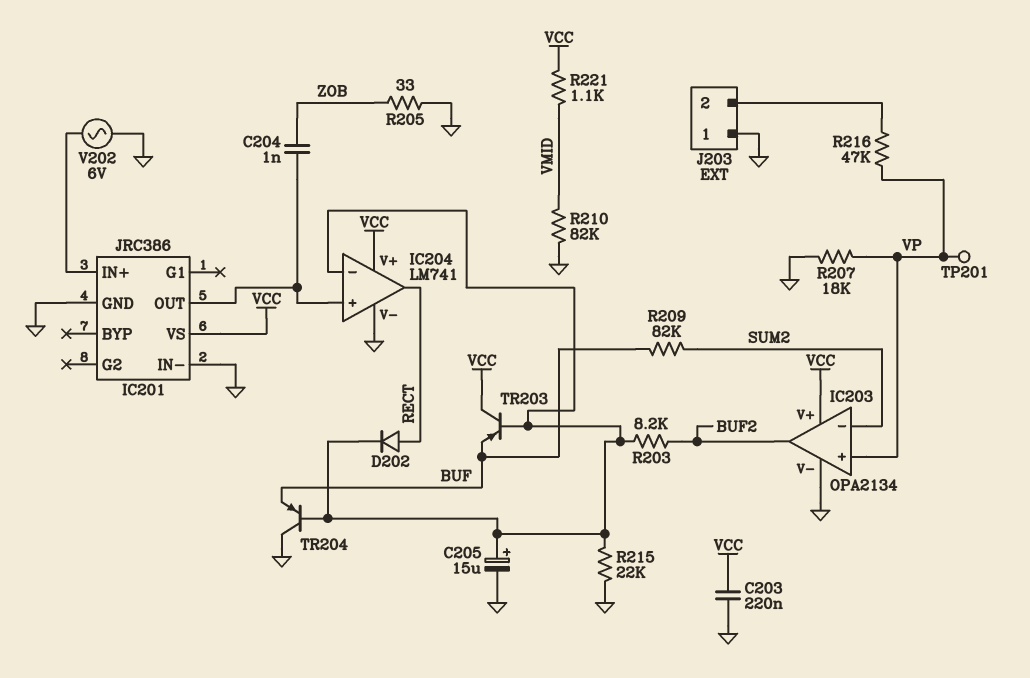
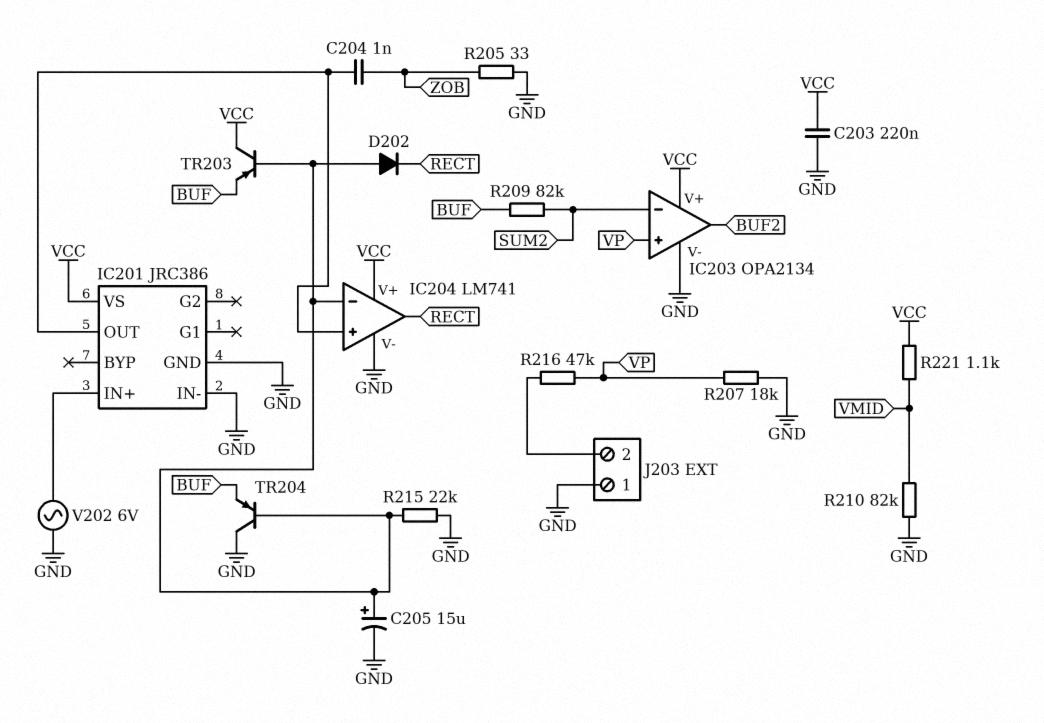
D202: diode (A RECT, K IC204/in-) -> diode (A IC204/in-, K RECT)
R203: 8.2k (BUF2, IC204/in-) -> none
TP201: test point (VP) -> none

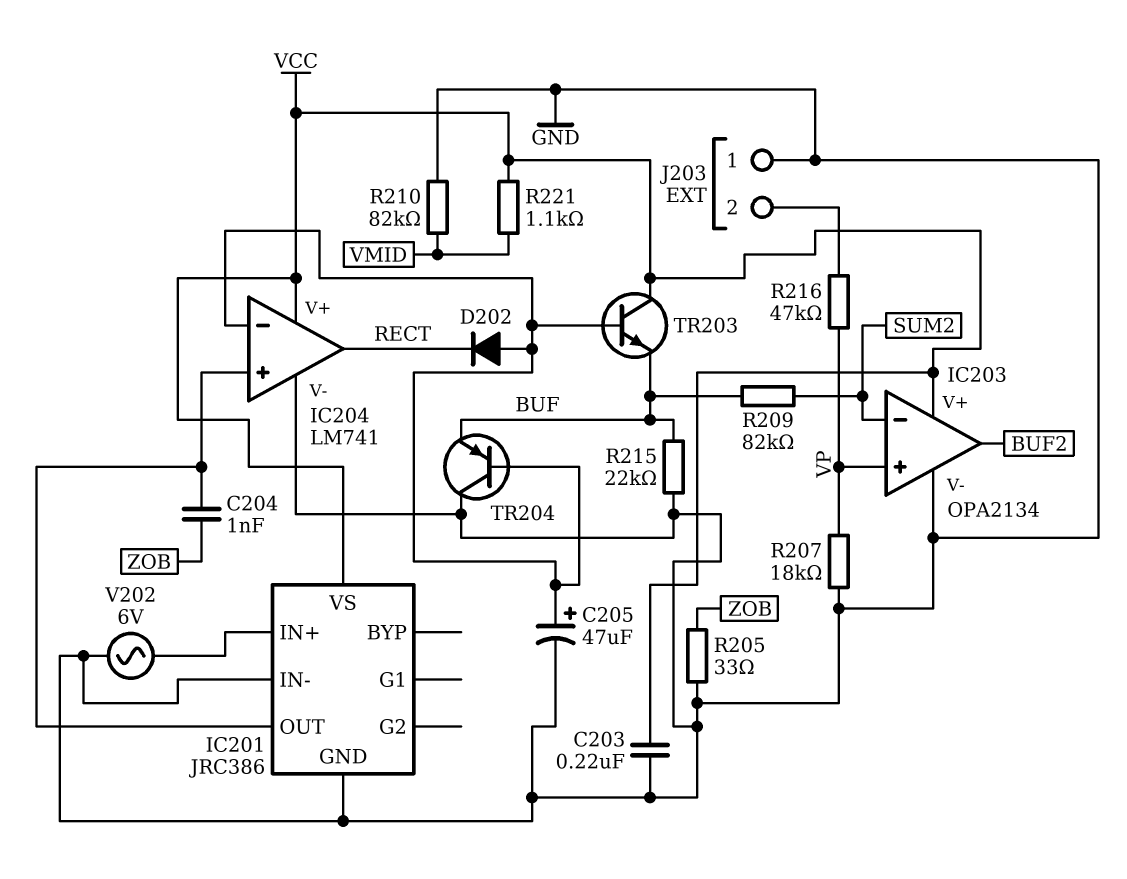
C205: 15uF (plus IC204/in-, minus GND) -> 47uF (plus IC204/in-, minus GND)
R215: 22k (GND, IC204/in-) -> 22k (BUF, GND)
TR203: PNP (B IC204/in-, C VCC, E BUF) -> NPN (B IC204/in-, C VCC, E BUF)

